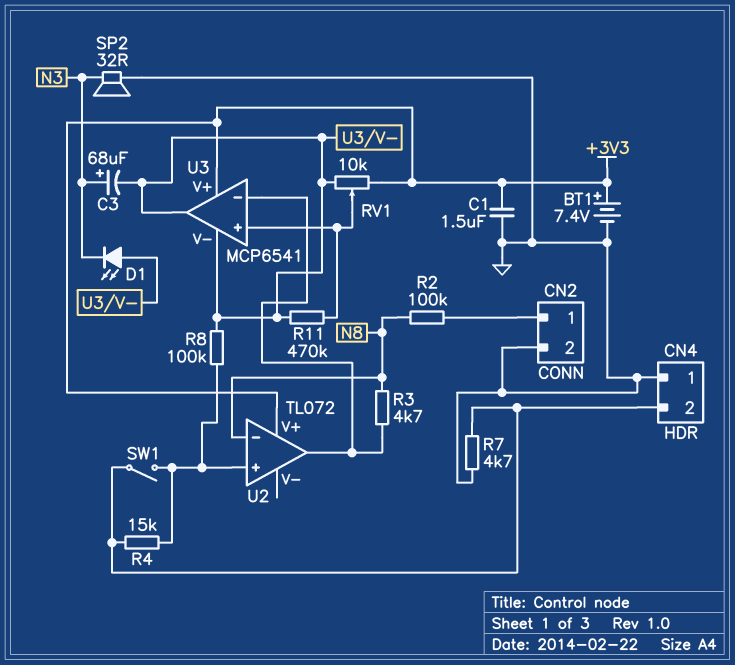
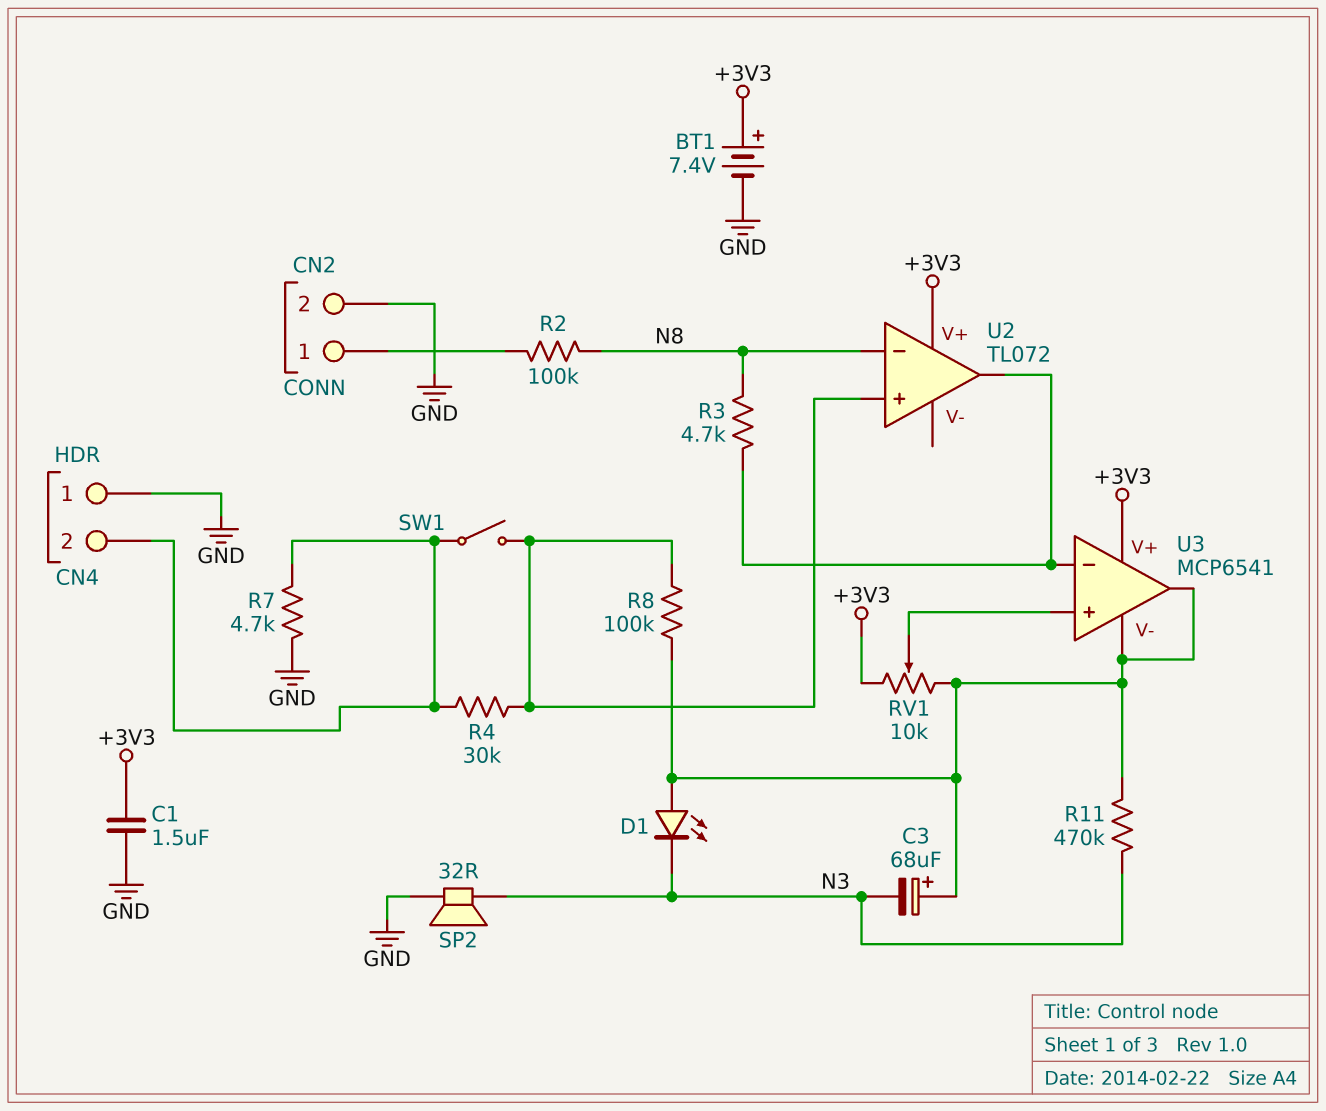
C3: 68uF (plus N3, minus U3/V-) -> 68uF (plus U3/V-, minus N3)
R4: 15k (CN4/2, U2/in+) -> 30k (CN4/2, U2/in+)
R11: 470k (U3/V-, U3/in+) -> 470k (N3, U3/V-)

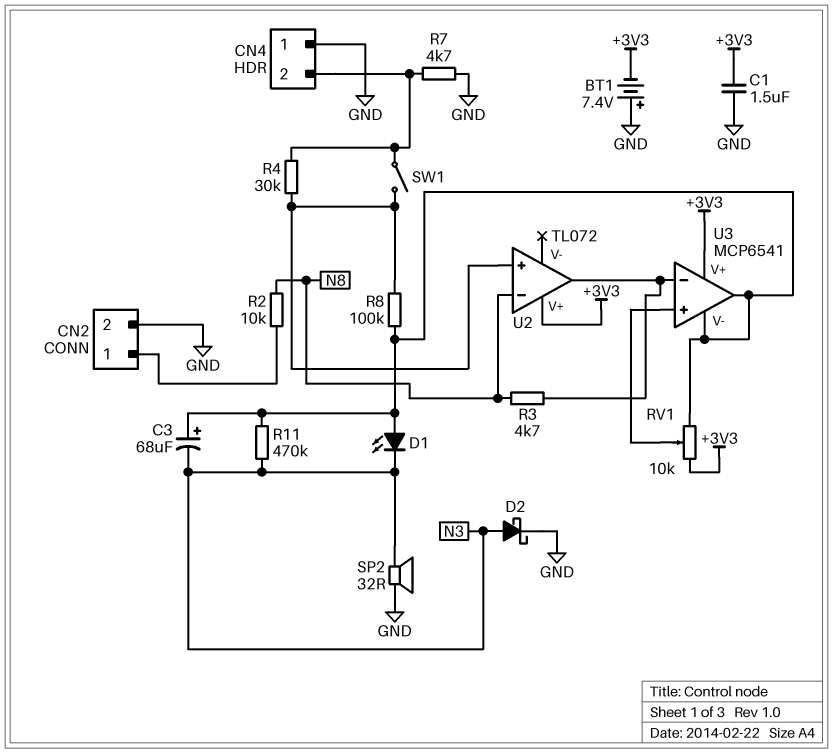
BT1: 7.4V (plus +3V3, minus GND) -> 7.4V (plus GND, minus +3V3)
D2: none -> schottky (A N3, K GND)
R2: 100k (CN2/1, N8) -> 10k (CN2/1, N8)

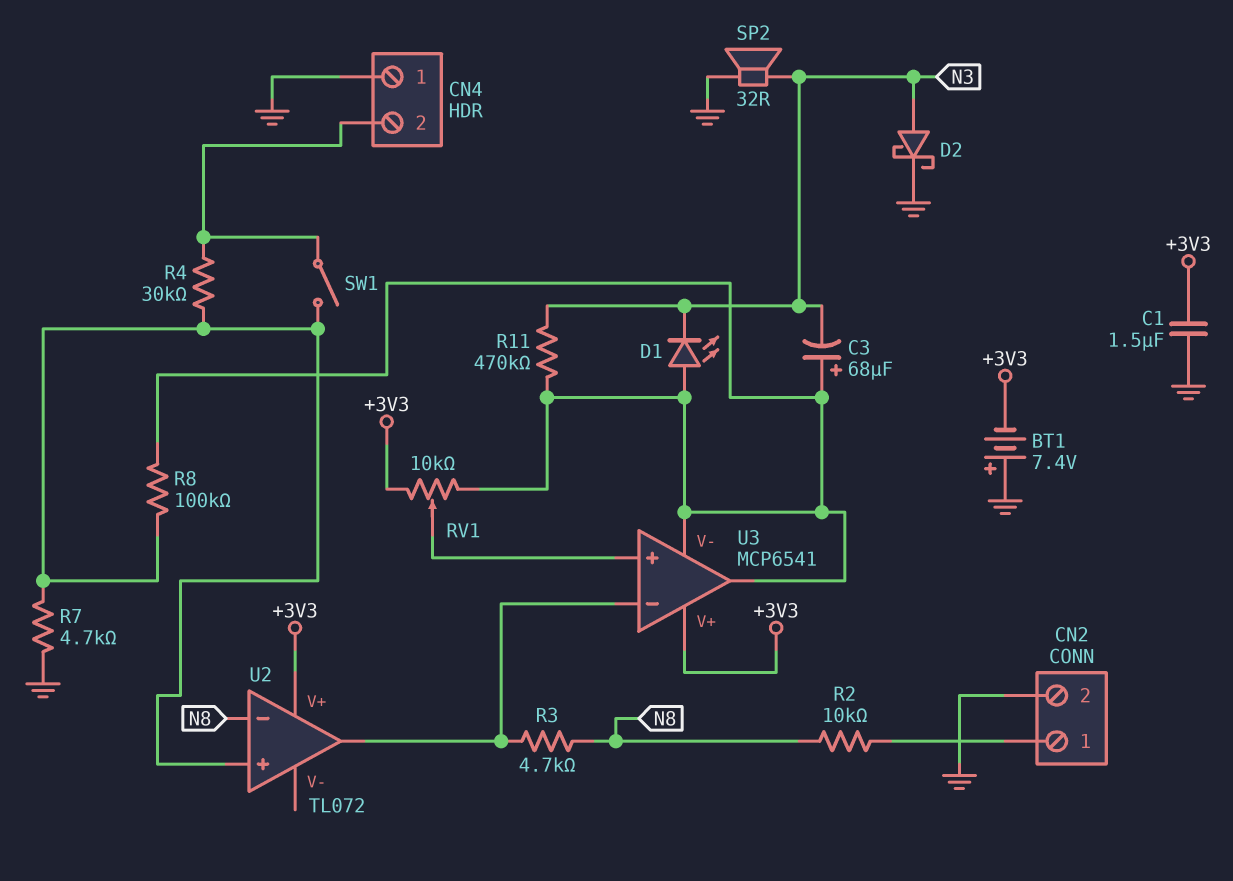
R7: 4.7k (CN4/2, GND) -> 4.7k (GND, U2/in+)

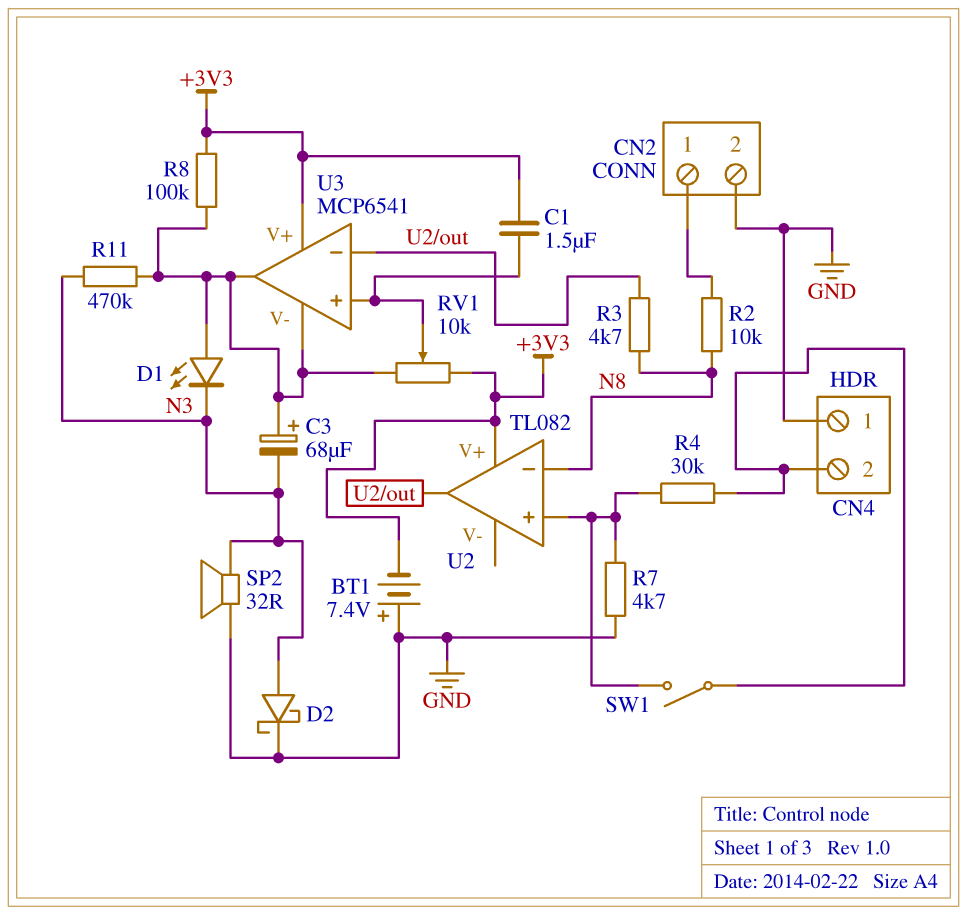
C1: 1.5uF (+3V3, GND) -> 1.5uF (+3V3, U3/in+)
R8: 100k (U2/in+, U3/V-) -> 100k (+3V3, U3/V-)
U2: TL072 -> TL082

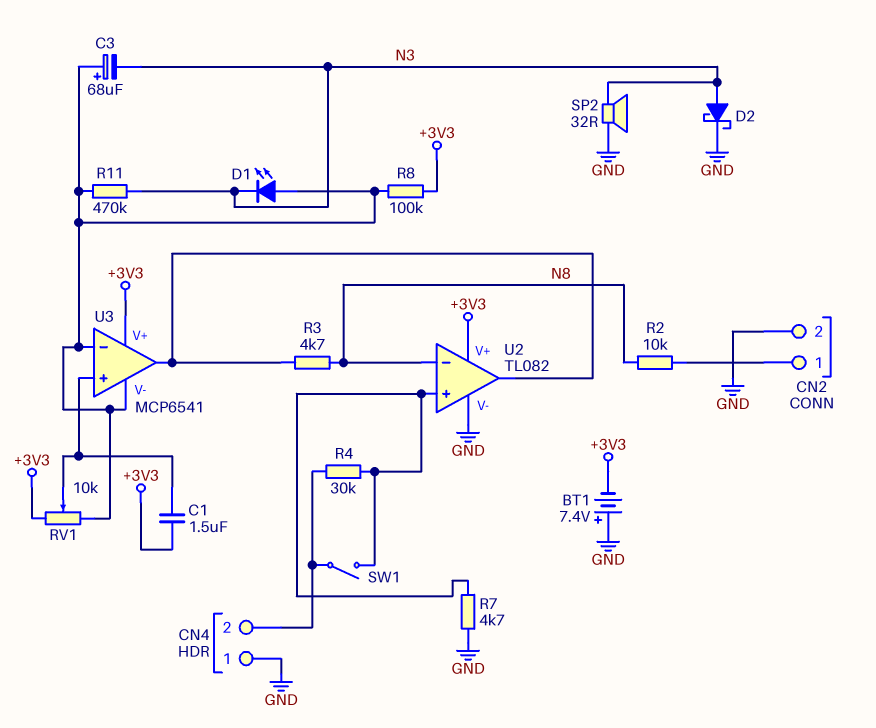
U2 pin V-: none -> GND
U3 pin in-: U2/out -> U3/V-
U3 pin out: U3/V- -> U2/out

